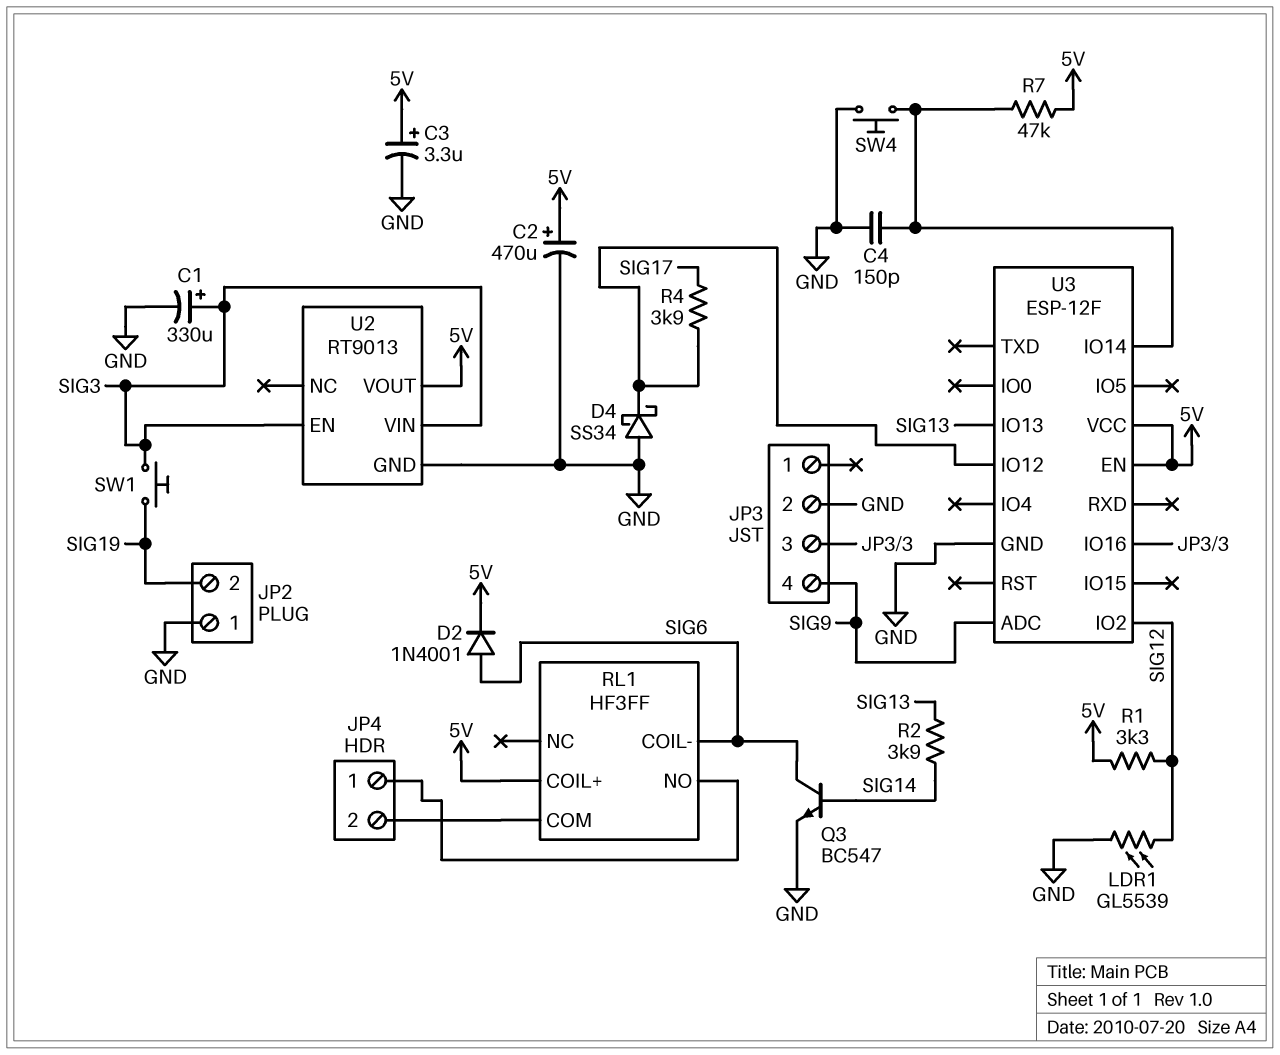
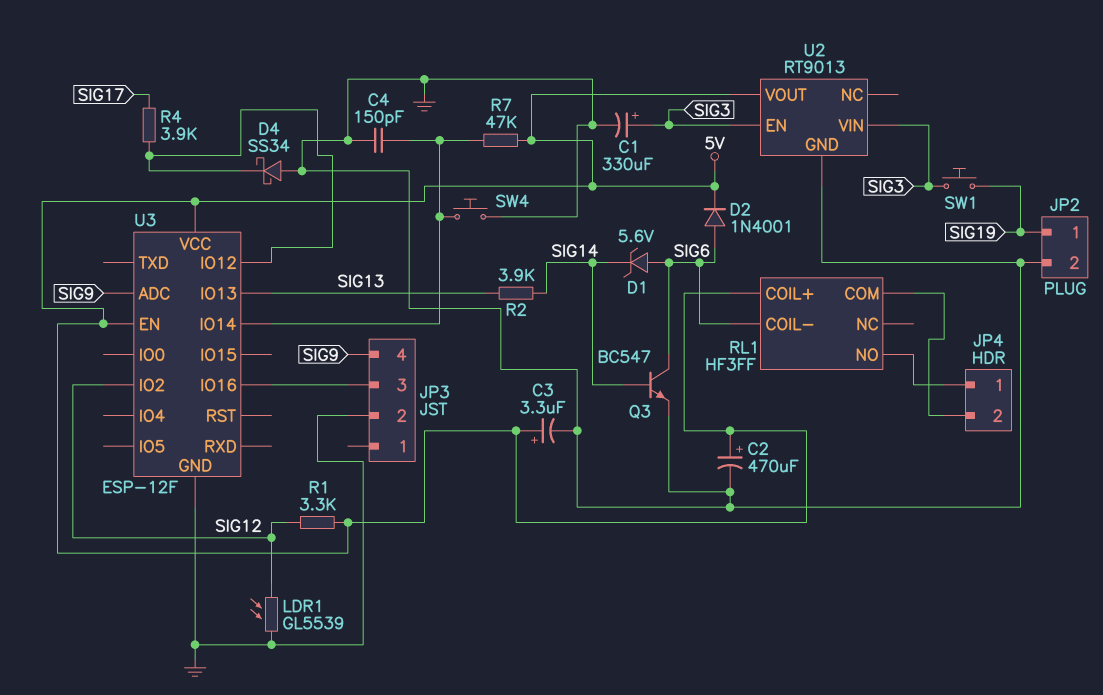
D1: none -> zener 5.6V (A SIG6, K SIG14)
JP2 pin 1: GND -> SIG19
JP2 pin 2: SIG19 -> GND

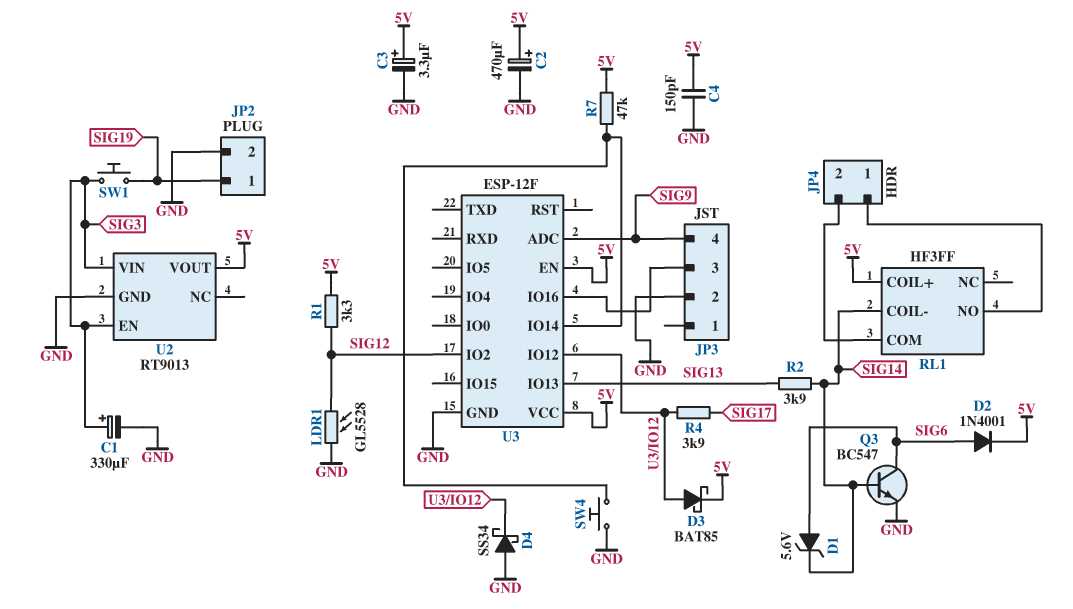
C4: 150pF (GND, U3/IO14) -> 150pF (5V, GND)
D3: none -> schottky BAT85 (A U3/IO12, K 5V)
LDR1: GL5539 (GND, SIG12) -> GL5528 (GND, SIG12)
RL1 pin COIL-: SIG6 -> SIG14

